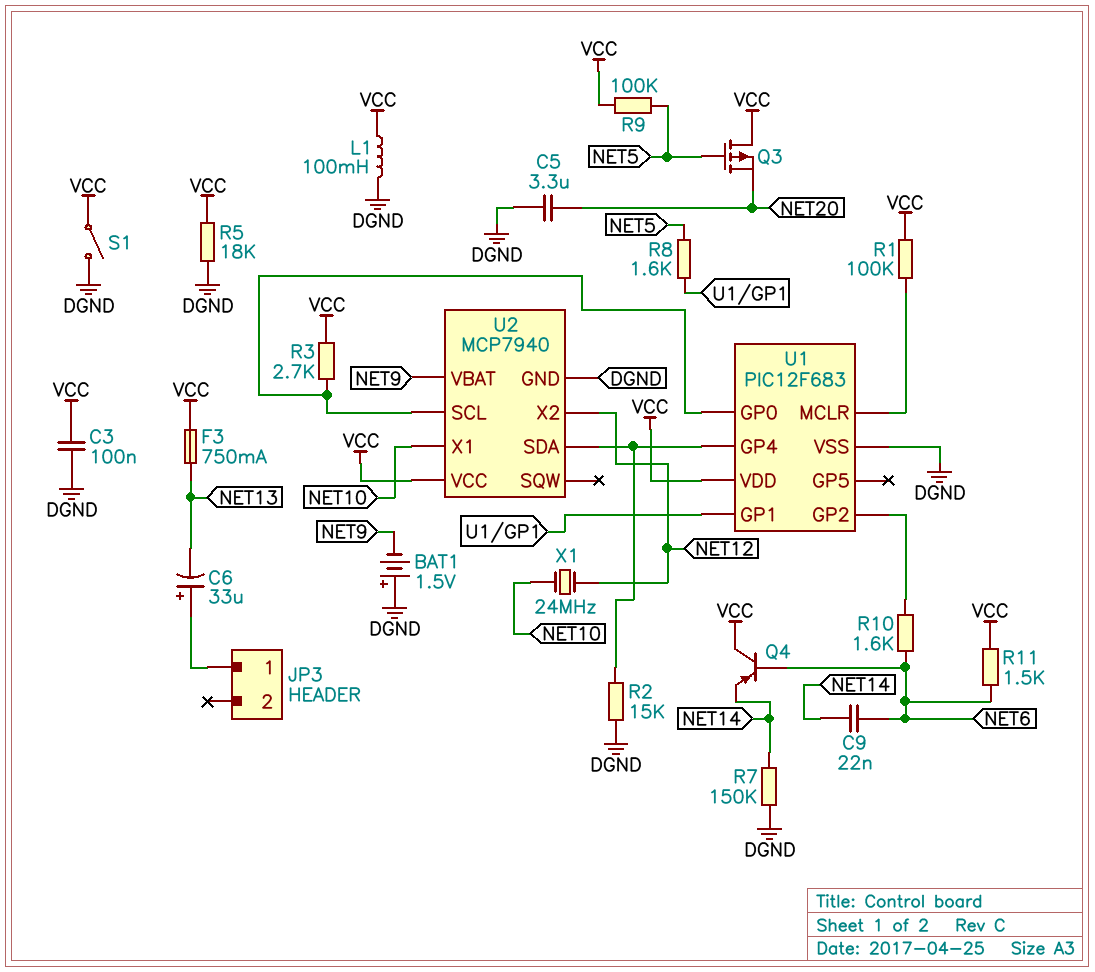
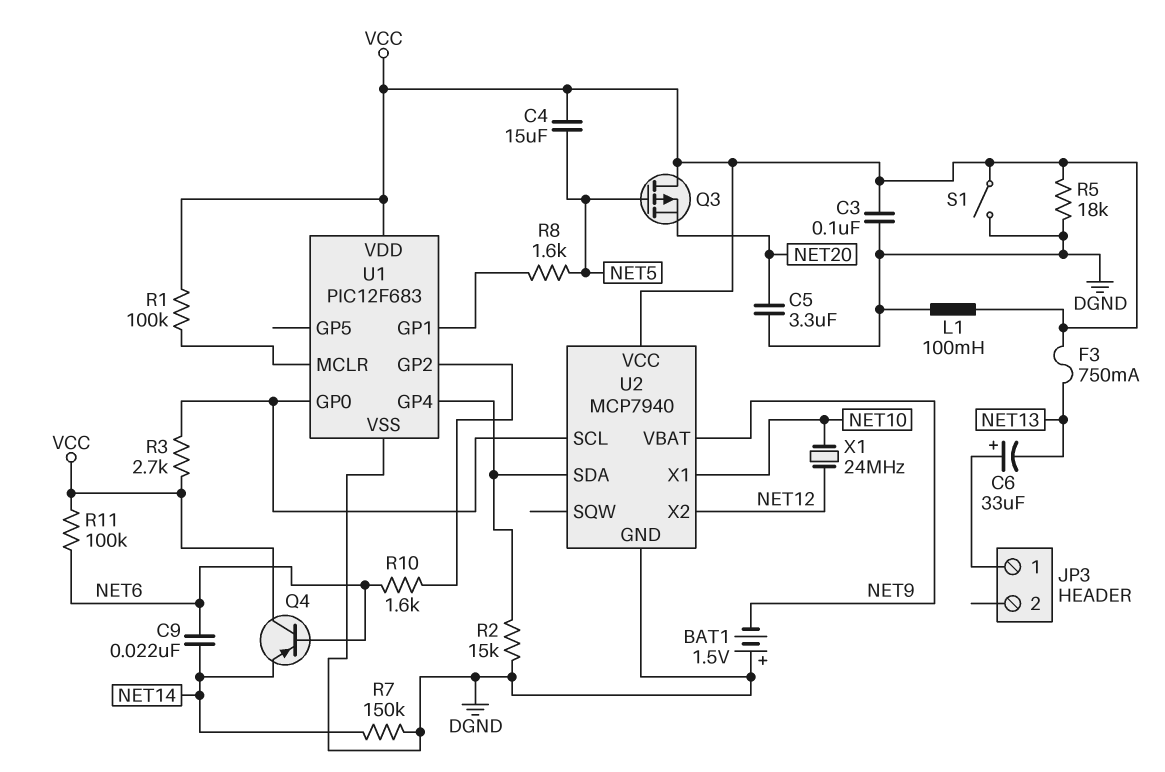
C4: none -> 15uF (NET5, VCC)
R9: 100k (NET5, VCC) -> none
R11: 1.5k (NET6, VCC) -> 100k (NET6, VCC)

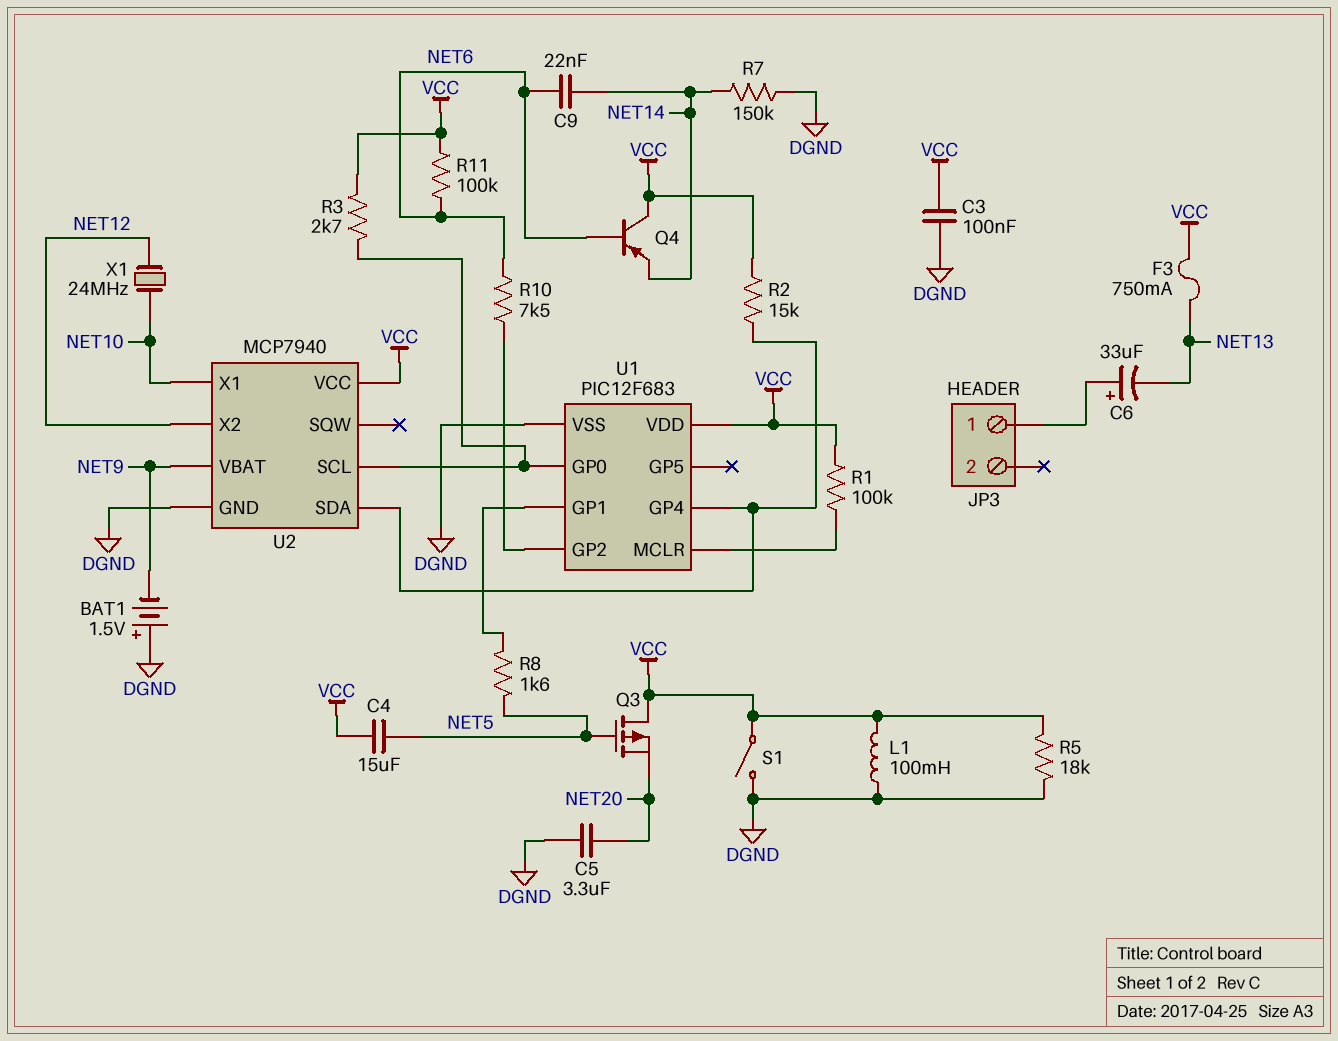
R2: 15k (DGND, U1/GP4) -> 15k (U1/GP4, VCC)
R10: 1.6k (NET6, U1/GP2) -> 7.5k (NET6, U1/GP2)

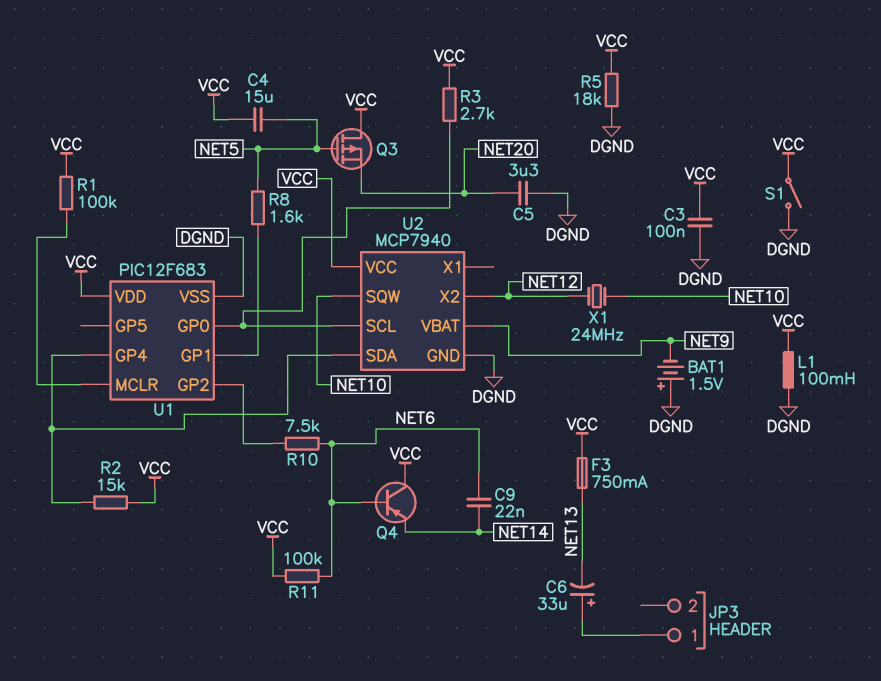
R7: 150k (DGND, NET14) -> none
U2 pin SQW: none -> NET10
U2 pin X1: NET10 -> none

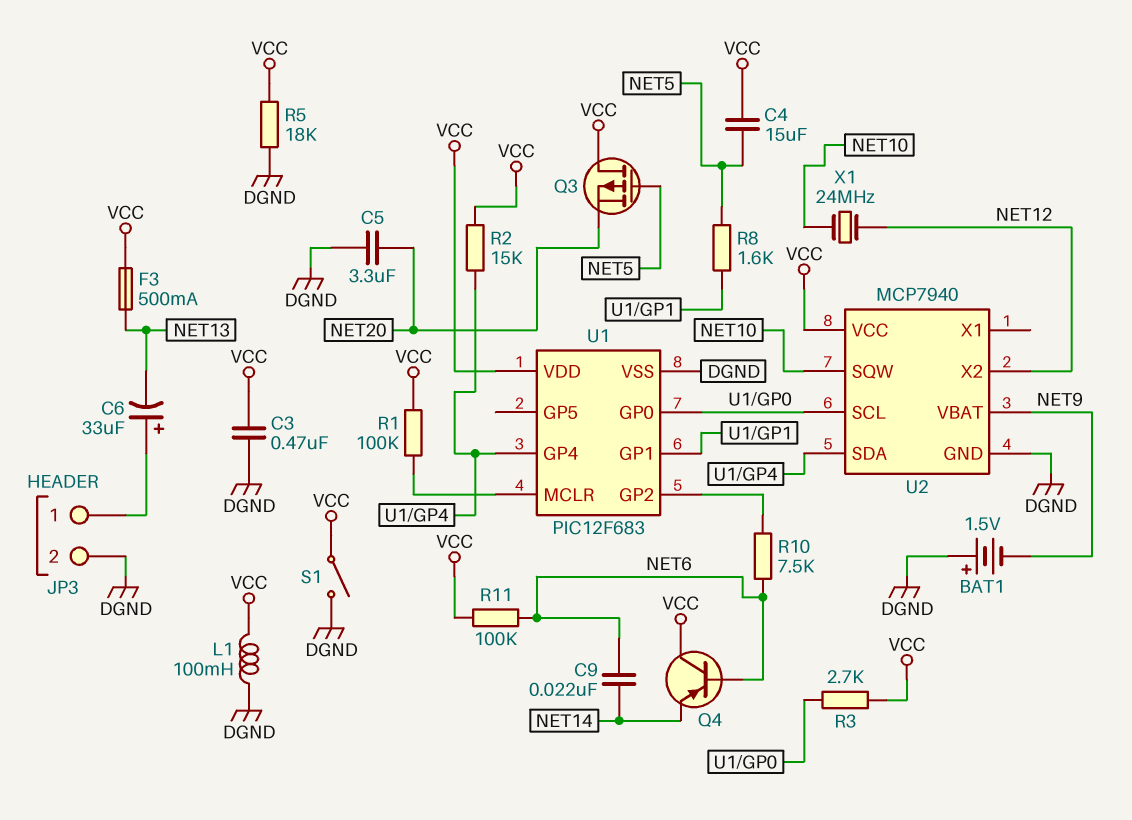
C3: 100nF (DGND, VCC) -> 470nF (DGND, VCC)
F3: 750mA (NET13, VCC) -> 500mA (NET13, VCC)
JP3 pin 2: none -> DGND

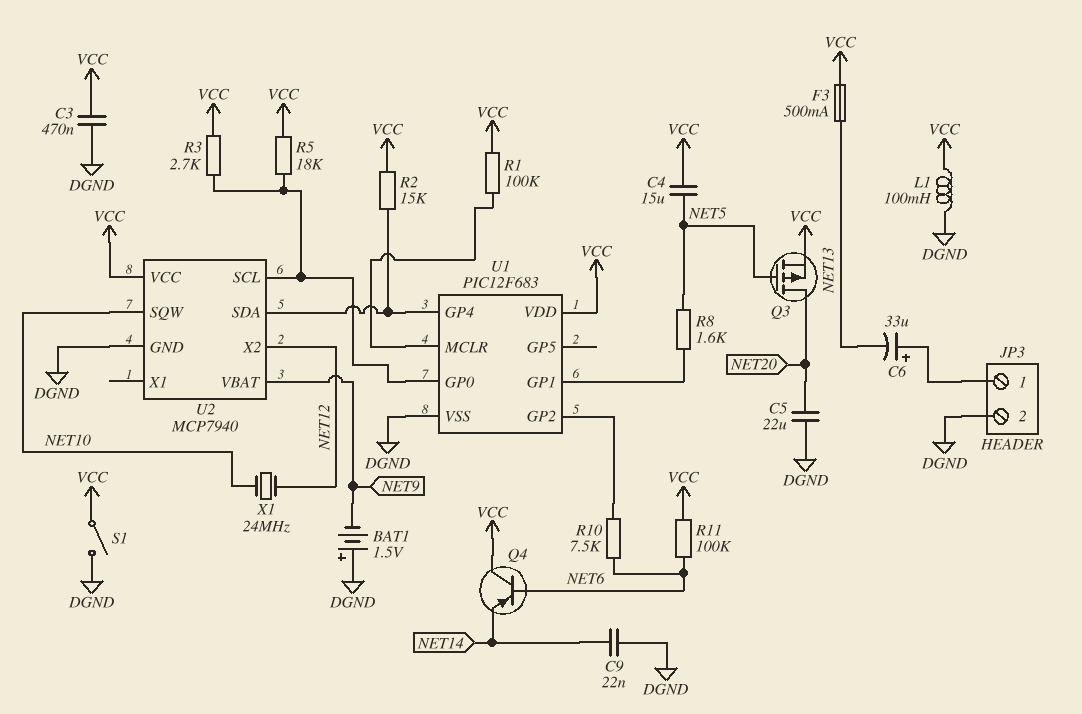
C5: 3.3uF (DGND, NET20) -> 22uF (DGND, NET20)
C9: 22nF (NET6, NET14) -> 22nF (DGND, NET14)
Q3: PMOS (G NET5, D VCC, S NET20) -> PMOS (G NET5, D NET20, S VCC)
R5: 18k (DGND, VCC) -> 18k (U1/GP0, VCC)

